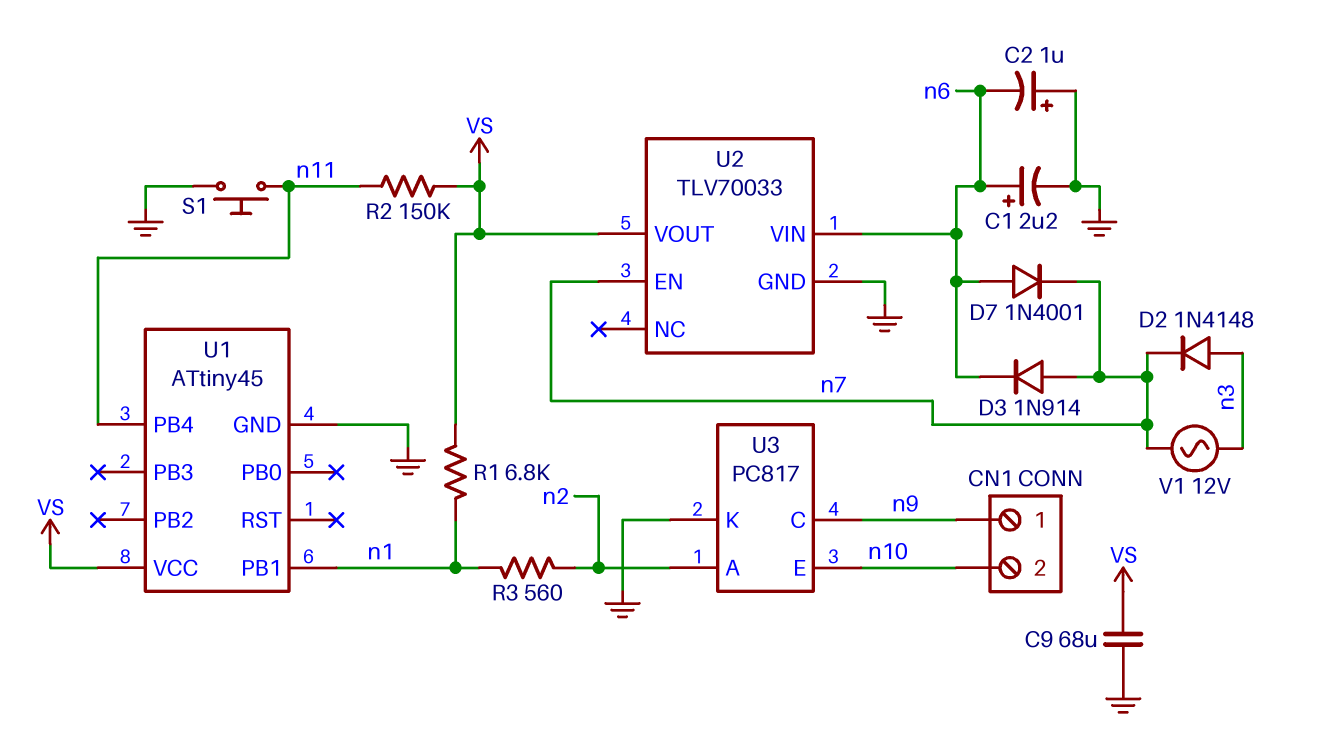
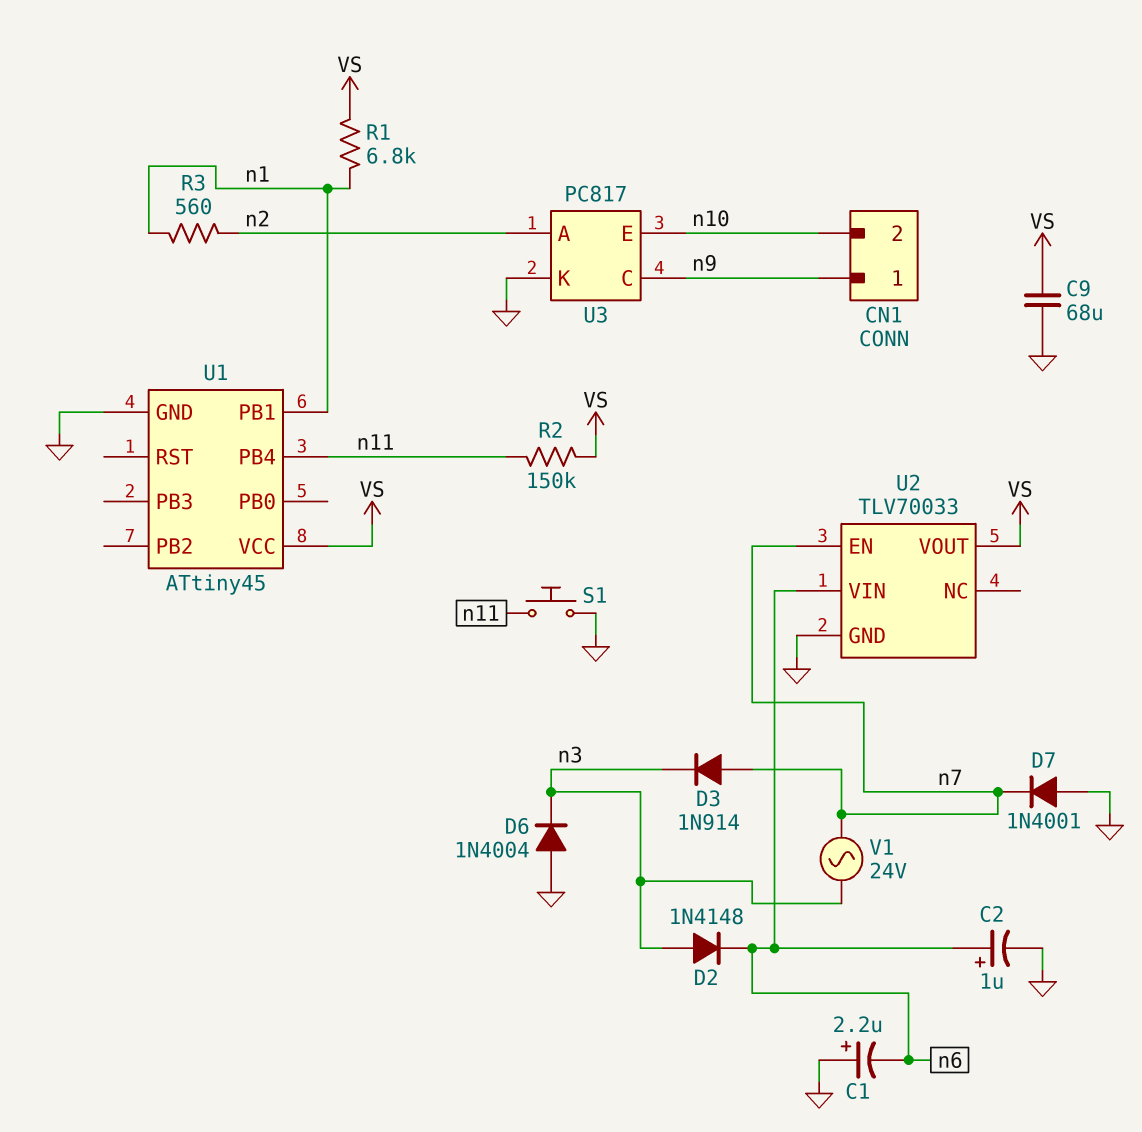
C1: 2.2uF (plus n6, minus GND) -> 2.2uF (plus GND, minus n6)
C2: 1uF (plus GND, minus n6) -> 1uF (plus n6, minus GND)
D2: diode 1N4148 (A n3, K n7) -> diode 1N4148 (A n3, K n6)
D3: diode 1N914 (A n7, K n6) -> diode 1N914 (A n7, K n3)
D6: none -> diode 1N4004 (A GND, K n3)
D7: diode 1N4001 (A n6, K n7) -> diode 1N4001 (A GND, K n7)
V1: AC 12V (n3, n7) -> AC 24V (n3, n7)

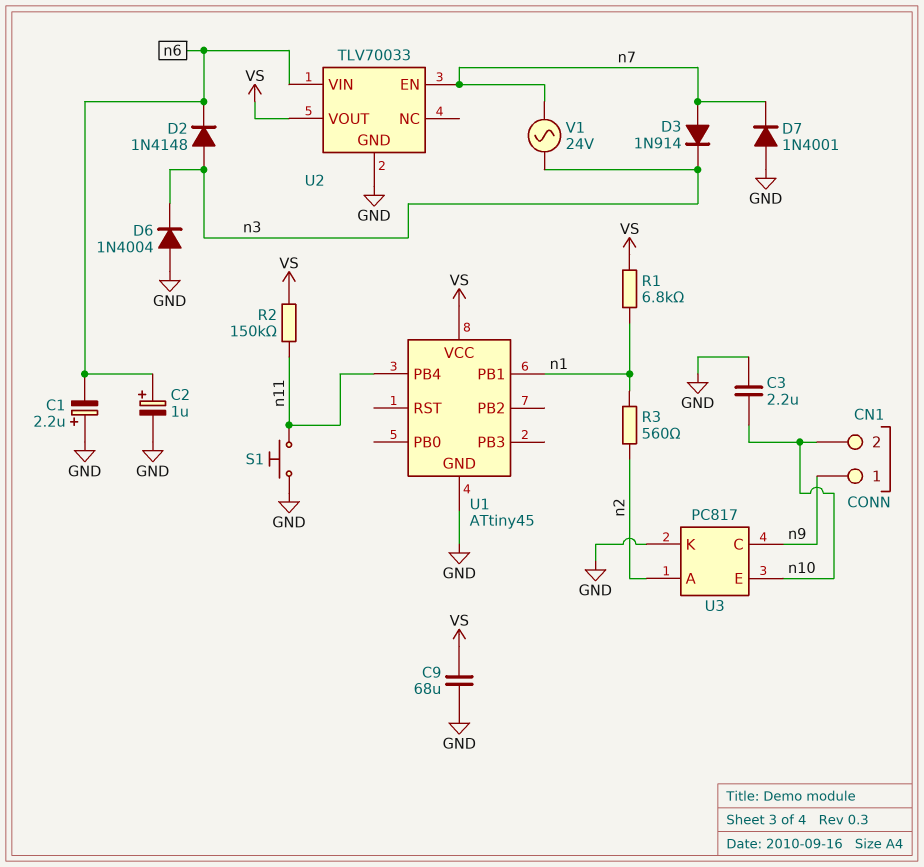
C3: none -> 2.2uF (GND, n10)

